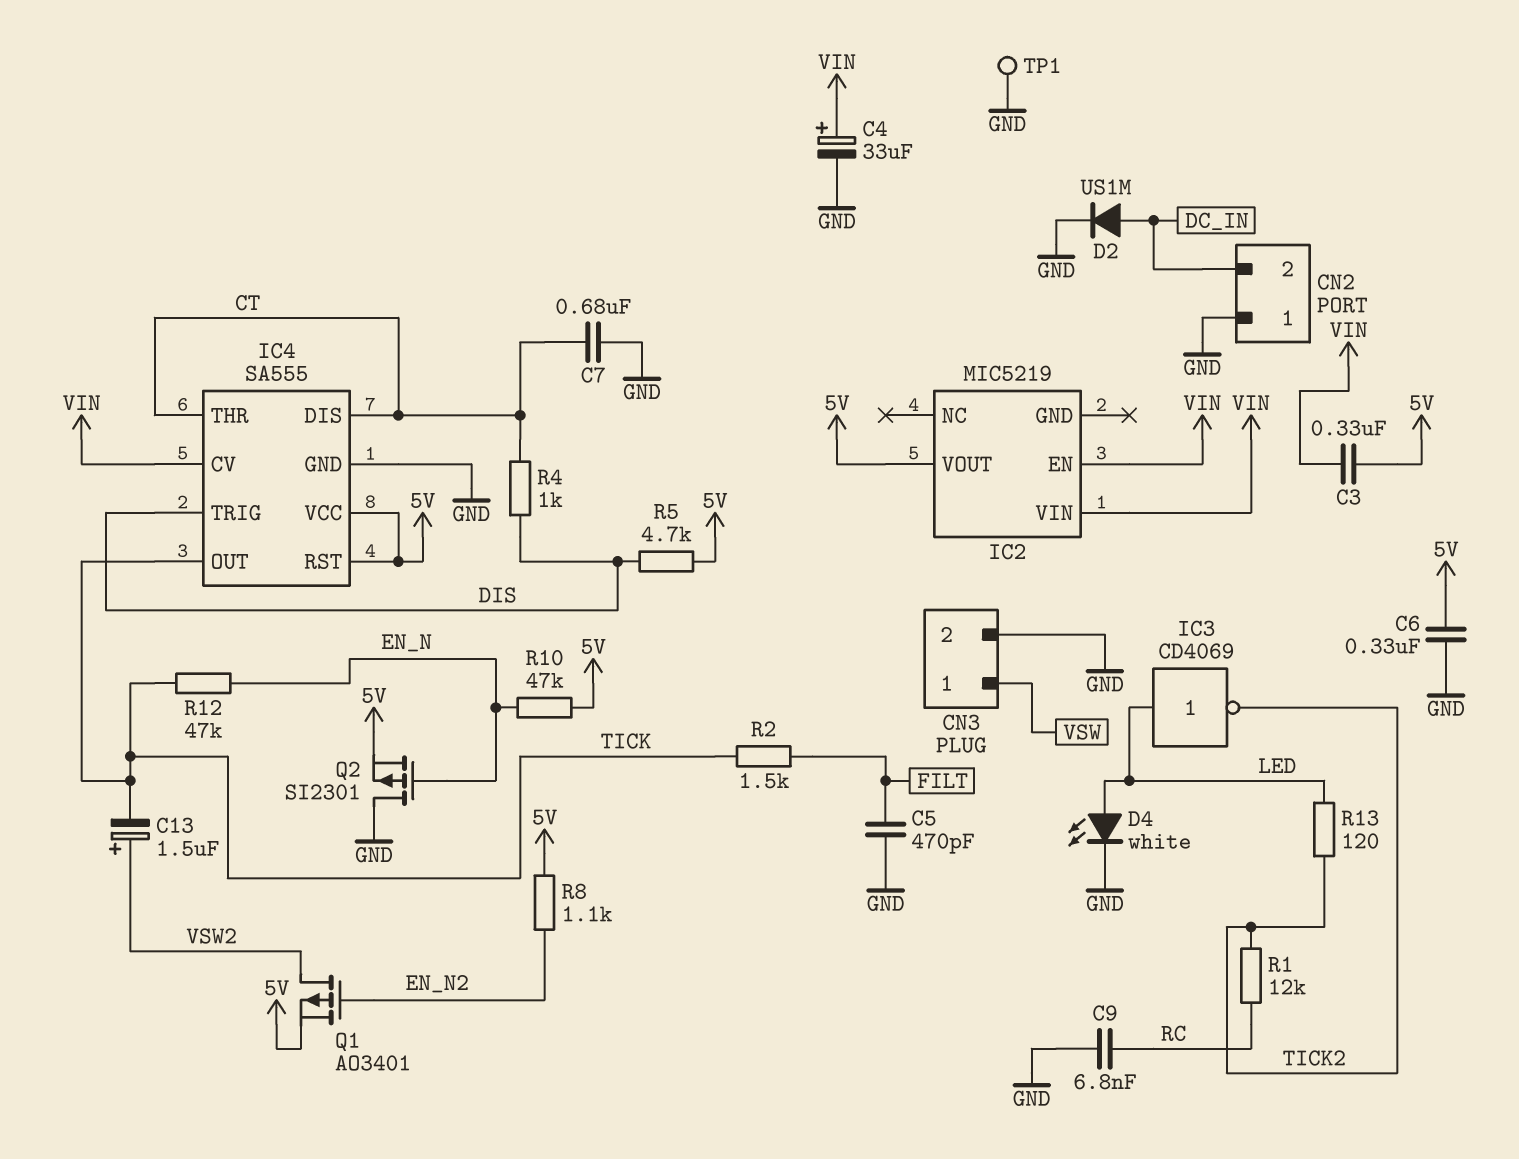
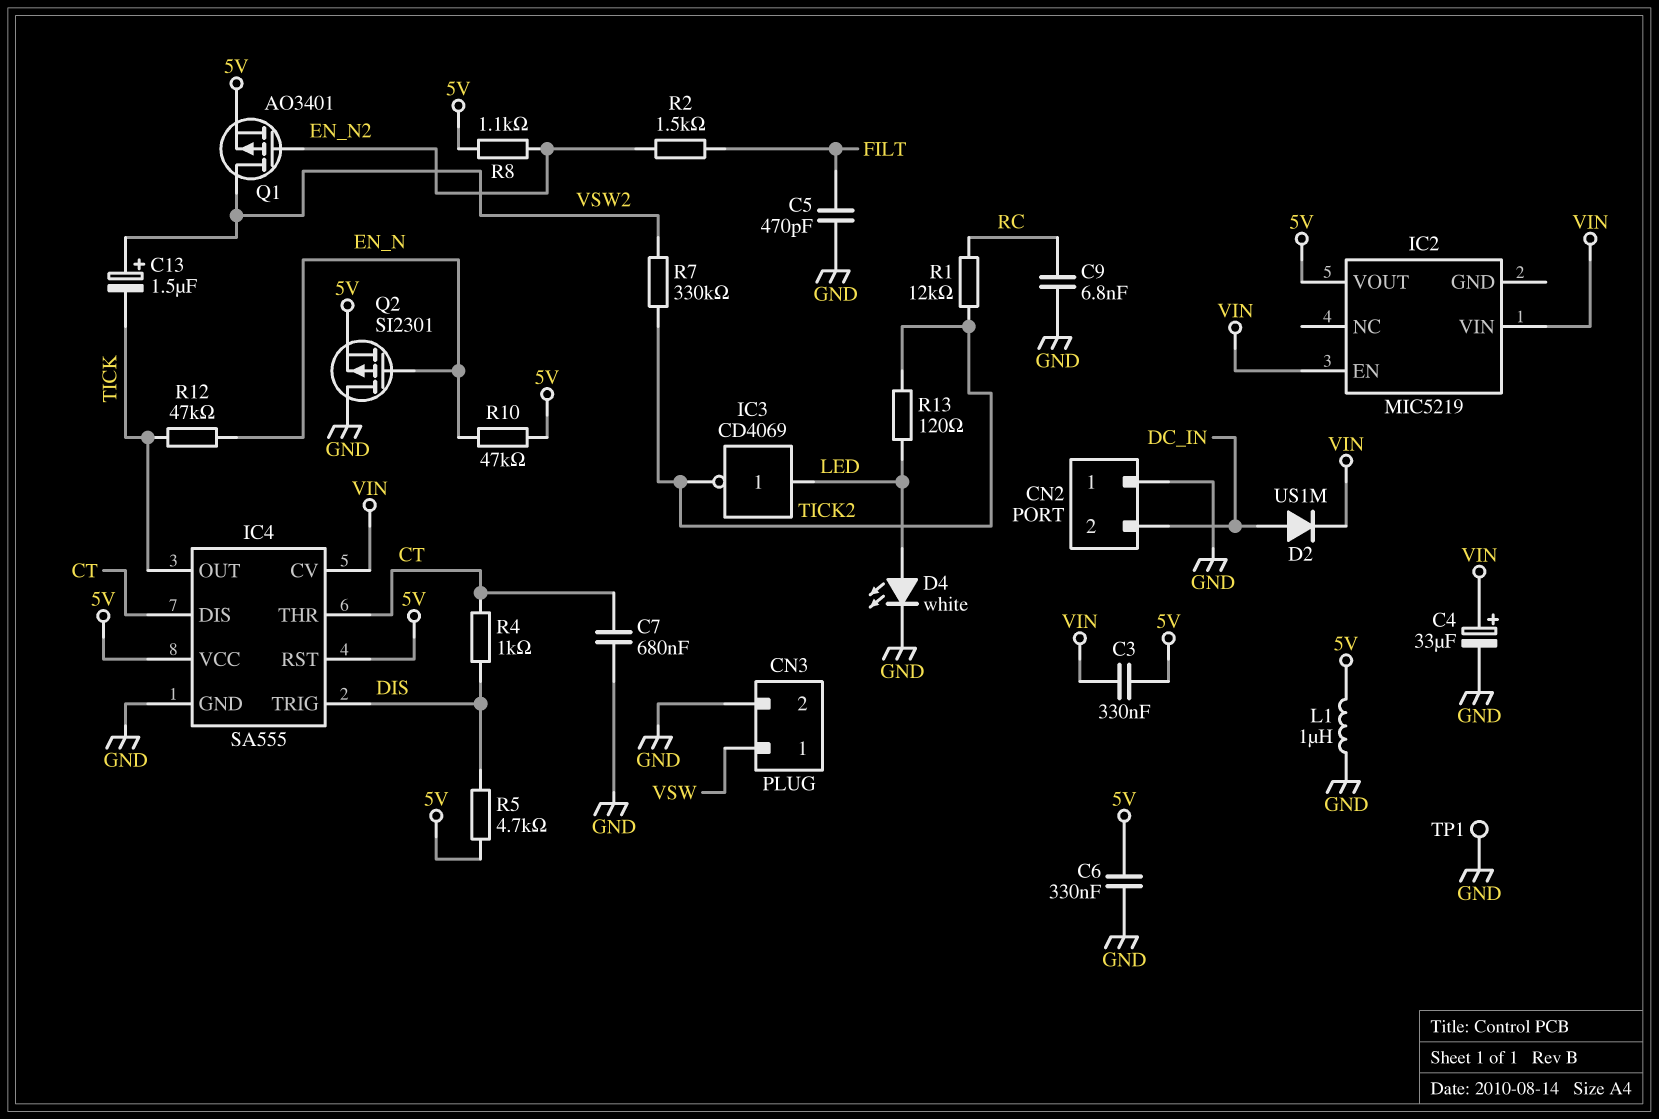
D2: diode US1M (A DC_IN, K GND) -> diode US1M (A DC_IN, K VIN)
L1: none -> 1uH (5V, GND)
R2: 1.5k (FILT, TICK) -> 1.5k (EN_N2, FILT)
R7: none -> 330k (TICK2, VSW2)

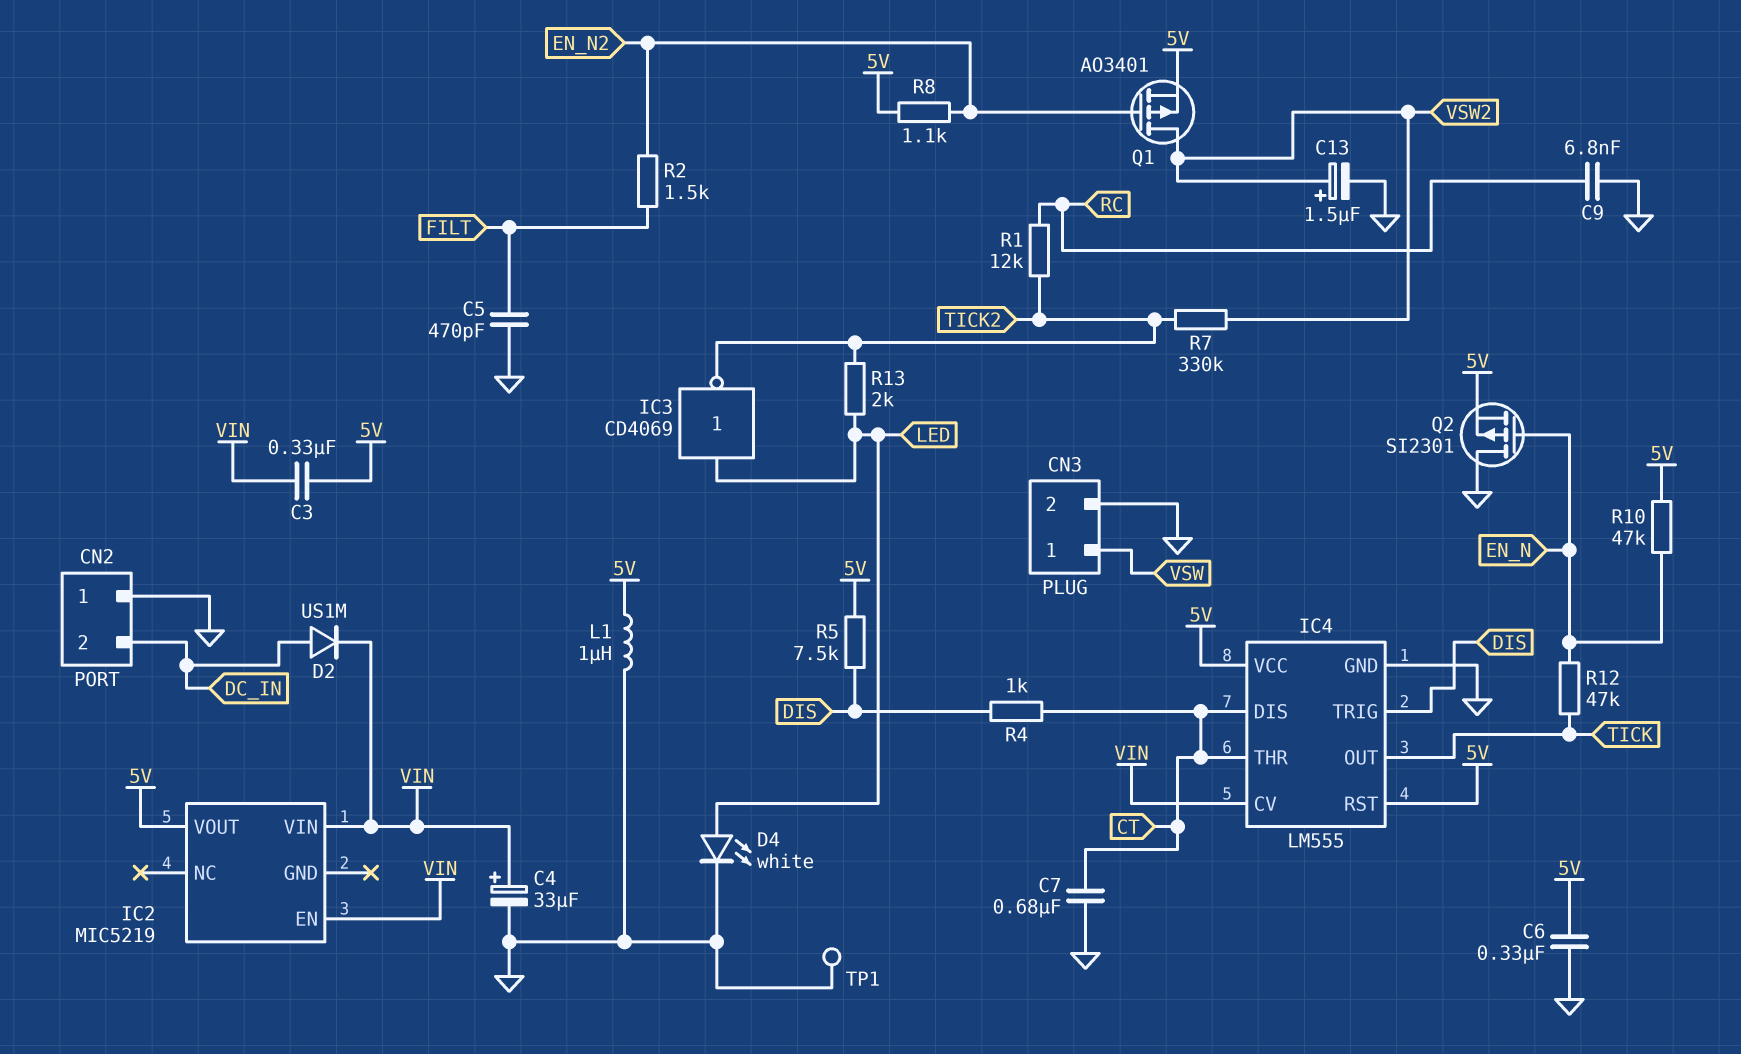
C13: 1.5uF (plus VSW2, minus TICK) -> 1.5uF (plus VSW2, minus GND)
IC4: SA555 -> LM555
R5: 4.7k (5V, DIS) -> 7.5k (5V, DIS)
R13: 120 (LED, TICK2) -> 2k (LED, TICK2)

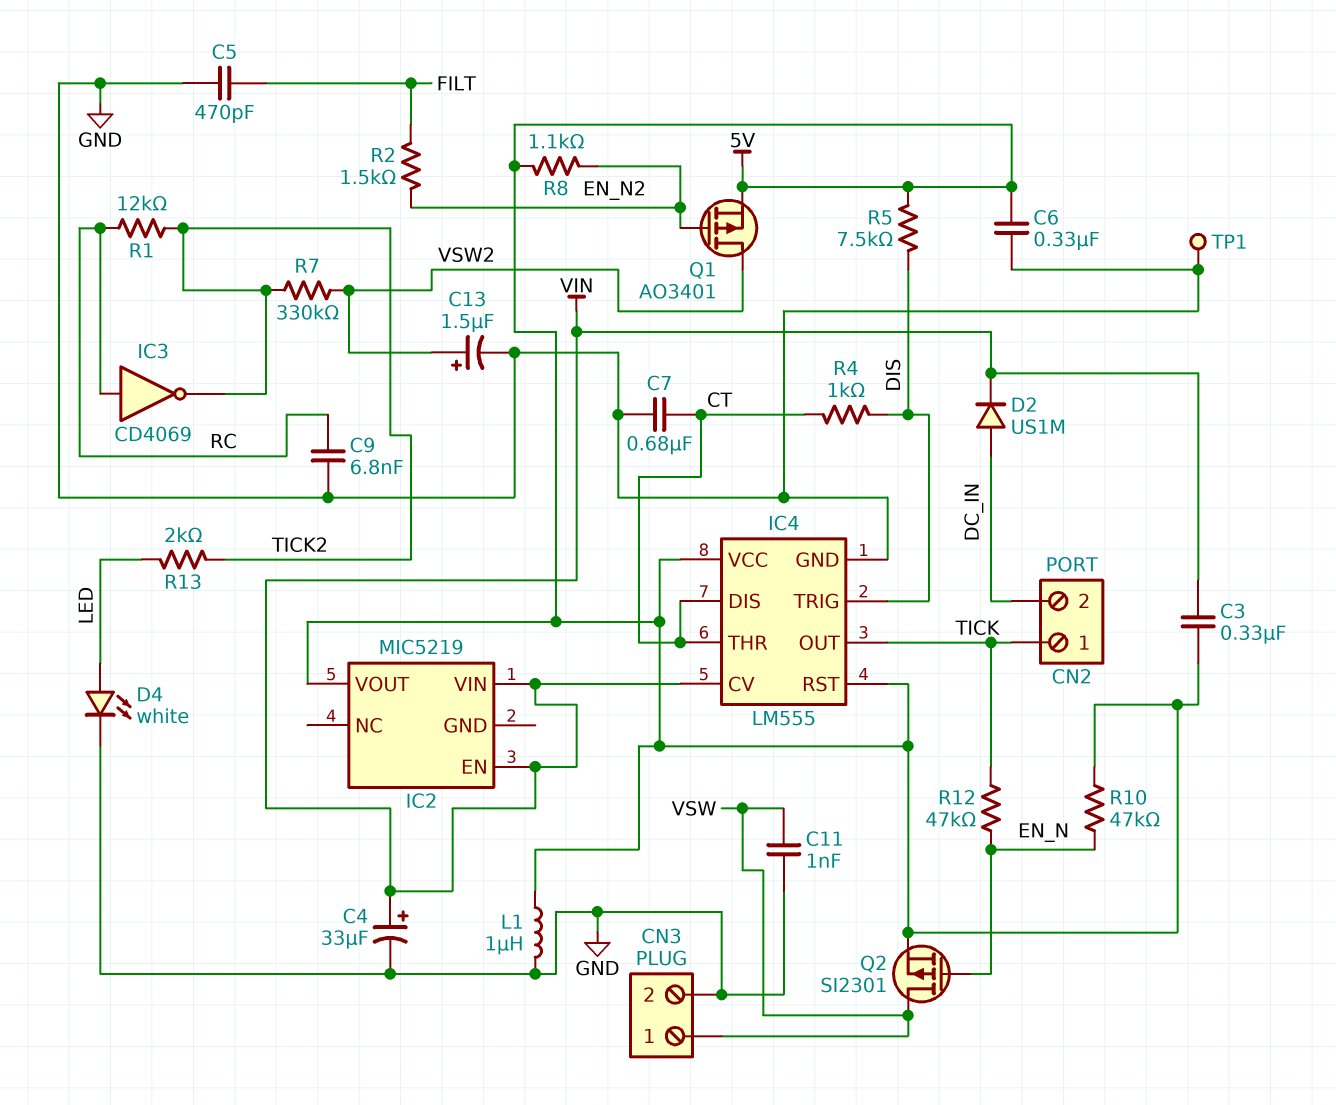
C11: none -> 1nF (GND, VSW)
CN2 pin 1: GND -> TICK
IC3: NOT CD4069 (in LED, out TICK2) -> NOT CD4069 (in RC, out TICK2)
Q2: PMOS SI2301 (G EN_N, D GND, S 5V) -> PMOS SI2301 (G EN_N, D VSW, S 5V)

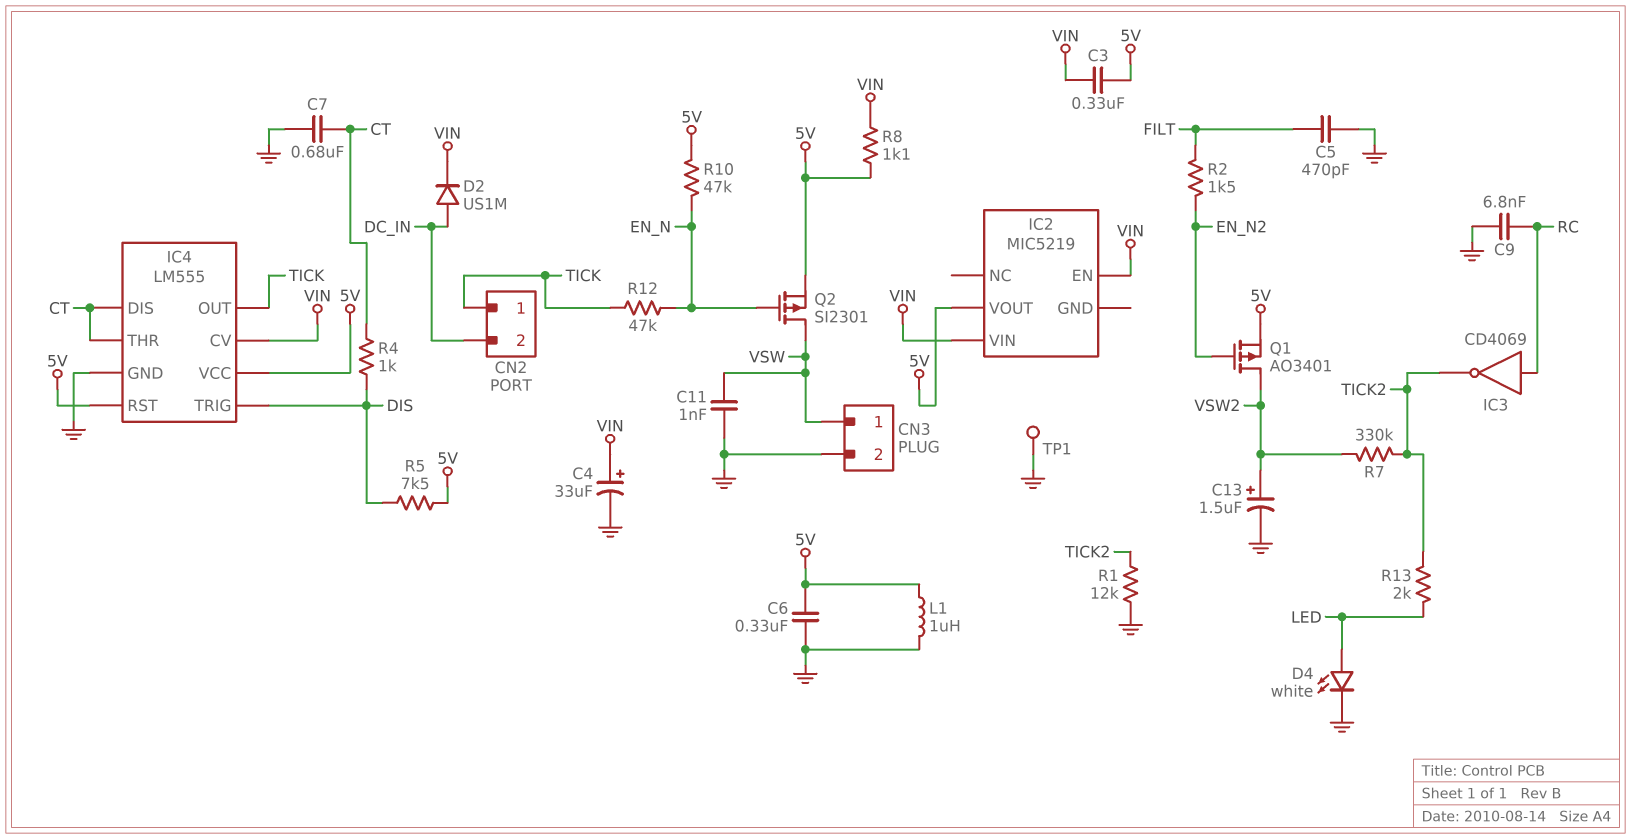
R1: 12k (RC, TICK2) -> 12k (GND, TICK2)
R8: 1.1k (5V, EN_N2) -> 1.1k (5V, VIN)

